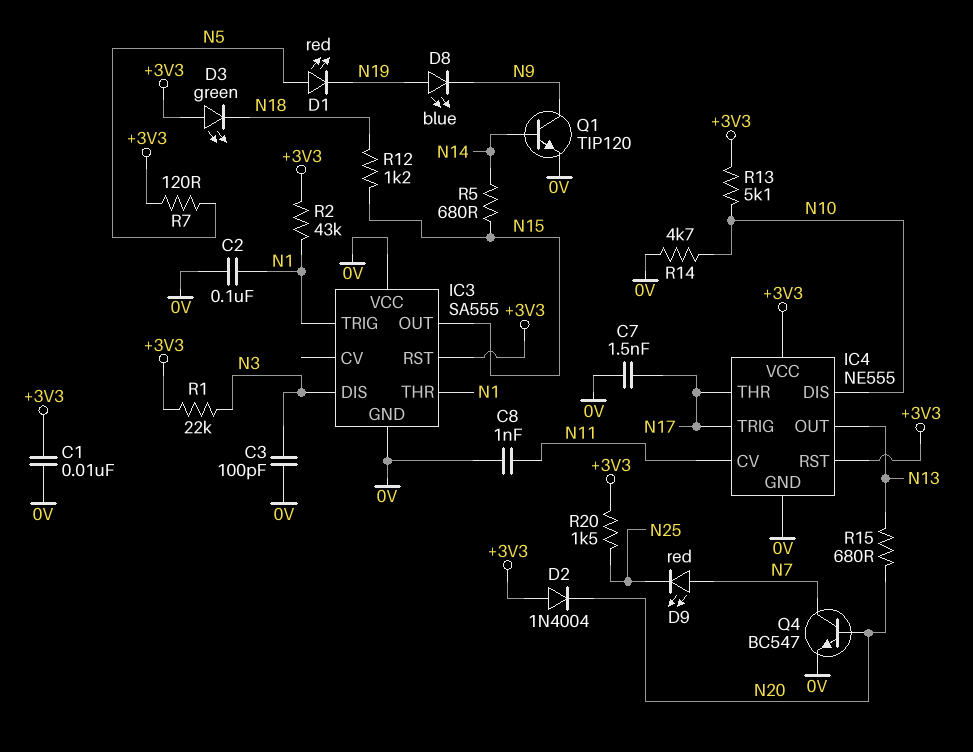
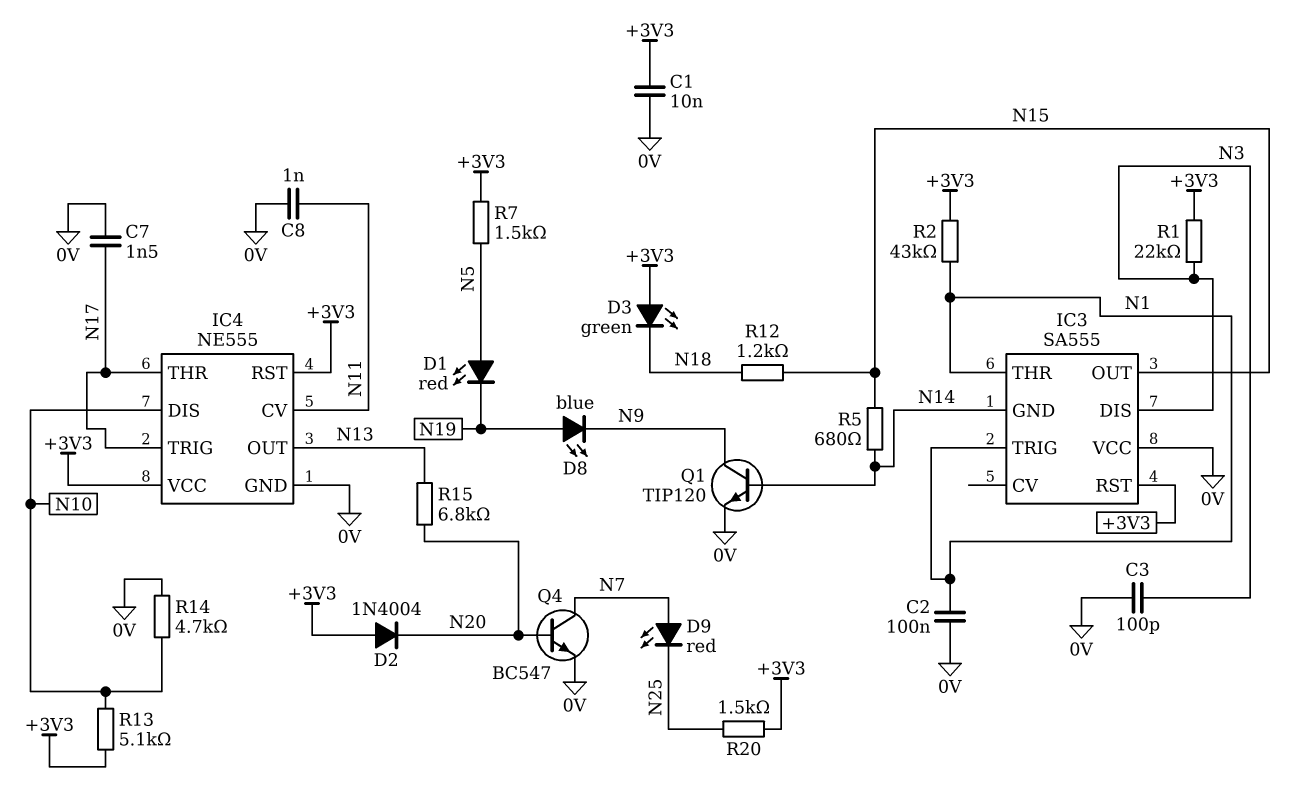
IC3 pin GND: 0V -> N14
R7: 120 (+3V3, N5) -> 1.5k (+3V3, N5)
R15: 680 (N13, N20) -> 6.8k (N13, N20)

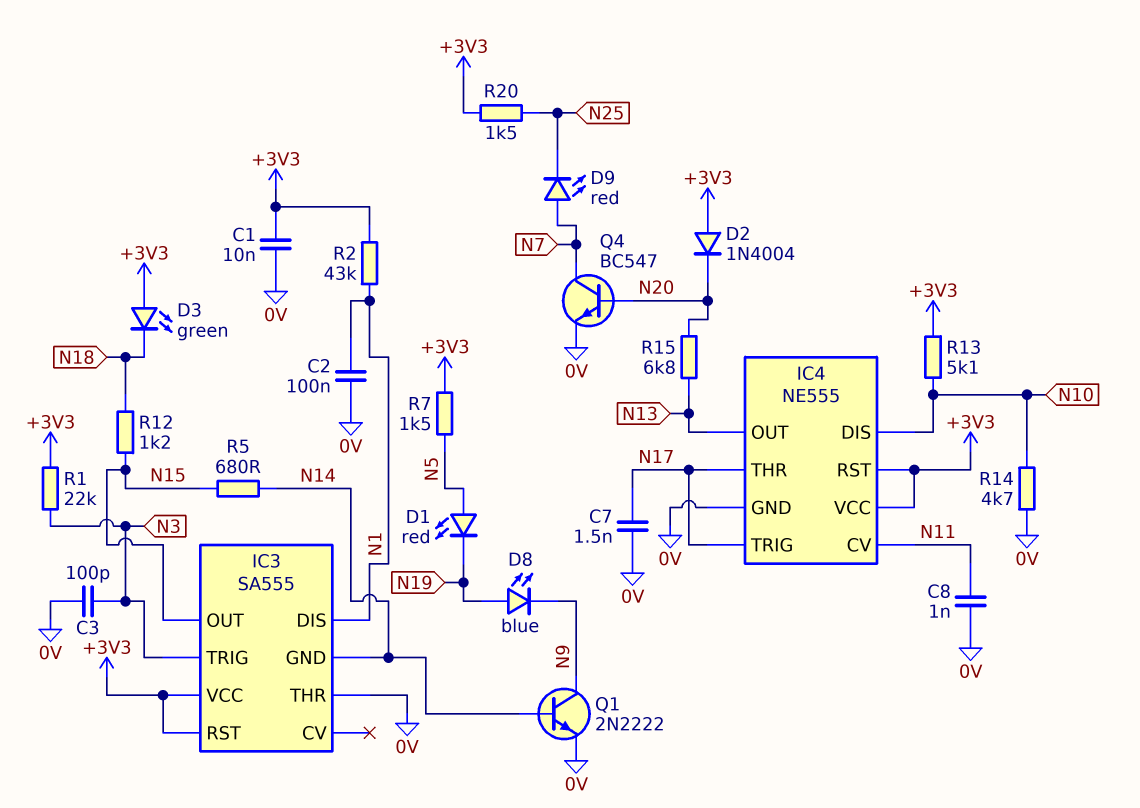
IC3 pin DIS: N3 -> N1
IC3 pin THR: N1 -> 0V
IC3 pin TRIG: N1 -> N3
IC3 pin VCC: 0V -> +3V3
Q1: NPN TIP120 (B N14, C N9, E 0V) -> NPN 2N2222 (B N14, C N9, E 0V)

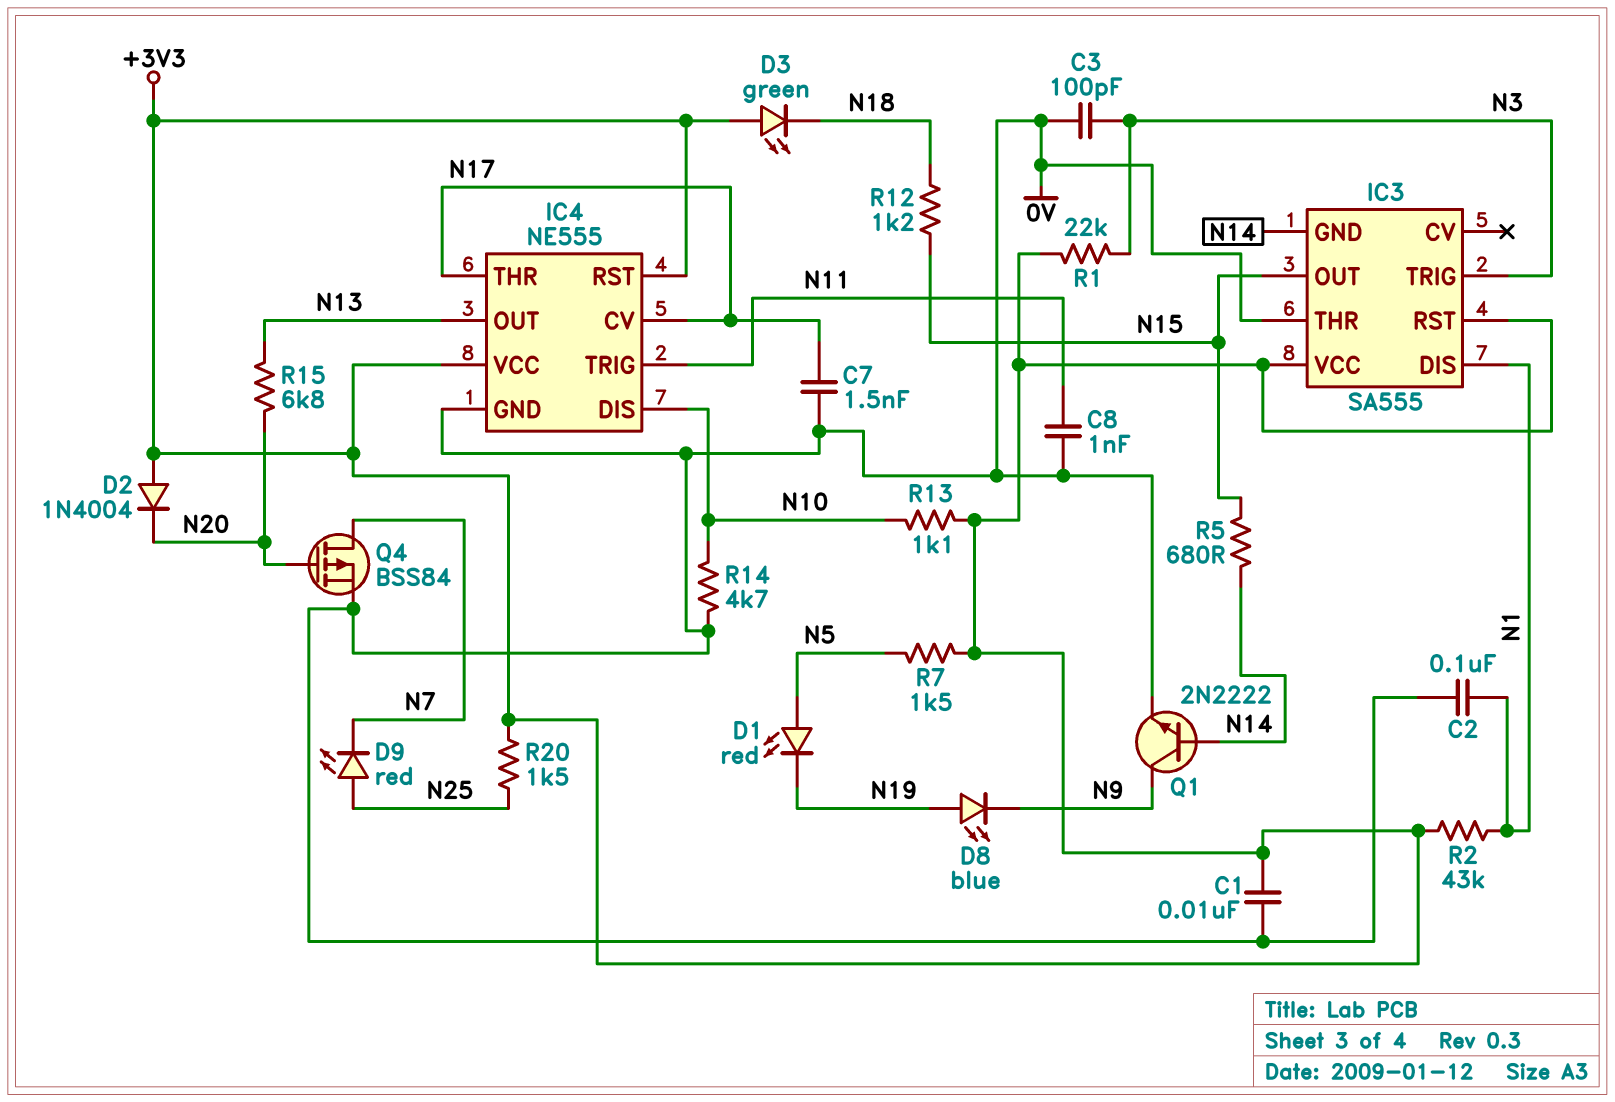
D9: LED red (A N7, K N25) -> LED red (A N25, K N7)
IC4 pin CV: N11 -> N17
IC4 pin TRIG: N17 -> N11
Q4: NPN BC547 (B N20, C N7, E 0V) -> PMOS BSS84 (G N20, D N7, S 0V)
R13: 5.1k (+3V3, N10) -> 1.1k (+3V3, N10)

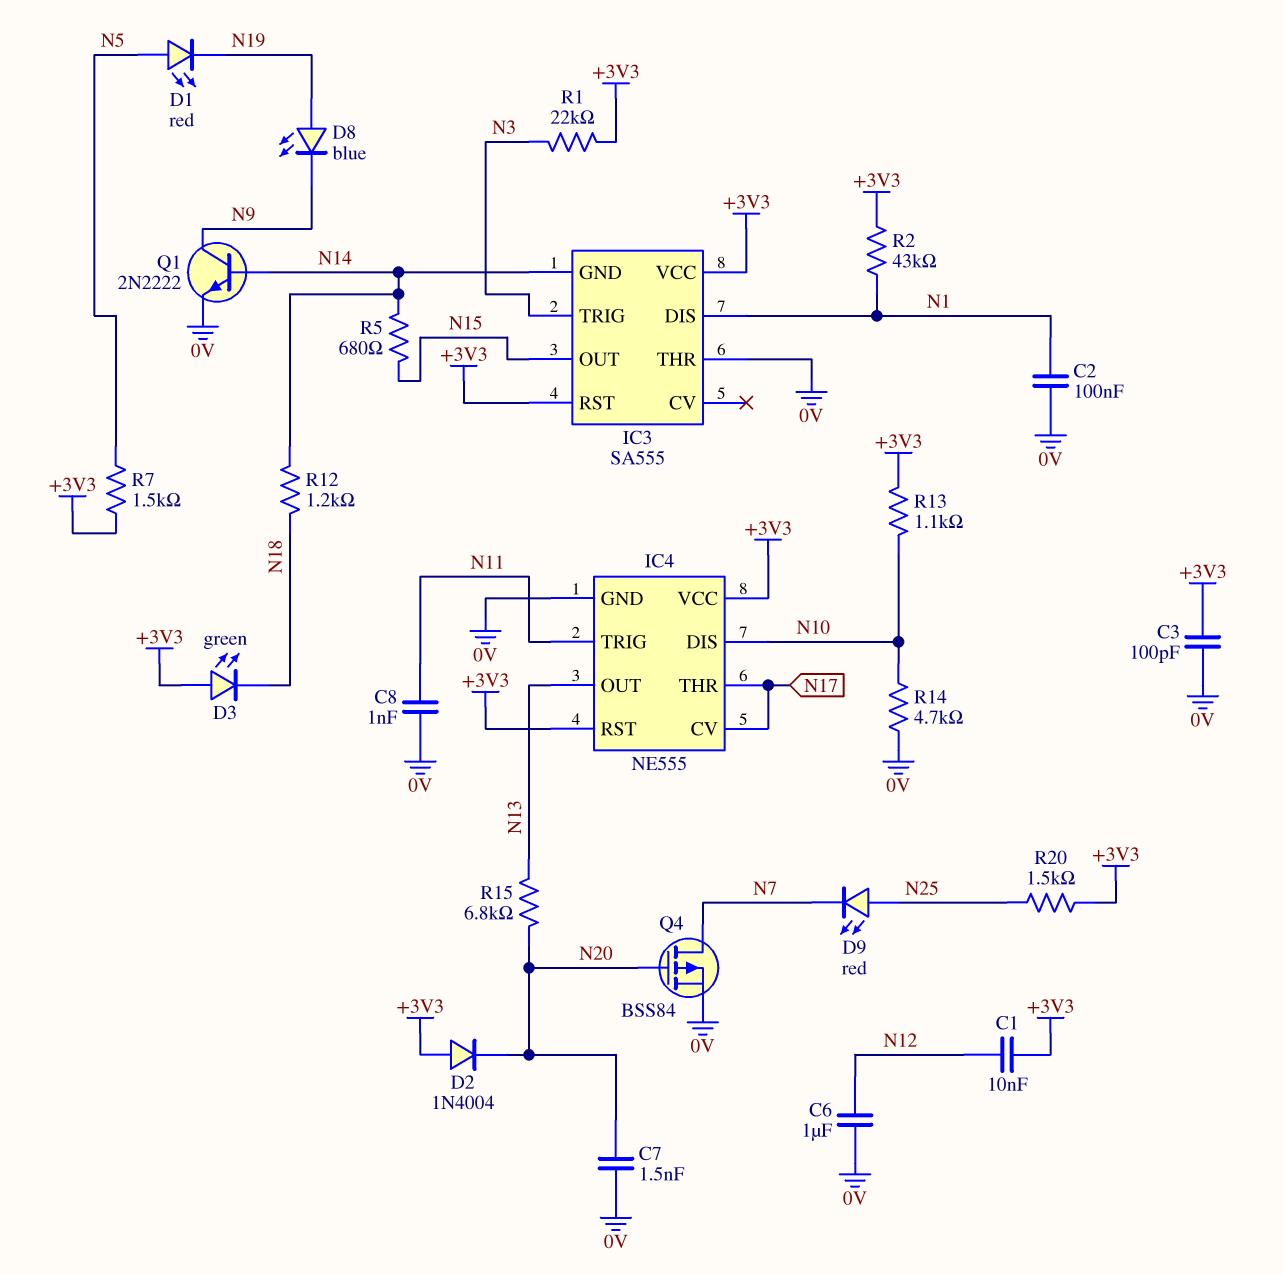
C1: 10nF (+3V3, 0V) -> 10nF (+3V3, N12)
C3: 100pF (0V, N3) -> 100pF (+3V3, 0V)
C6: none -> 1uF (0V, N12)
C7: 1.5nF (0V, N17) -> 1.5nF (0V, N20)
R12: 1.2k (N15, N18) -> 1.2k (N14, N18)

